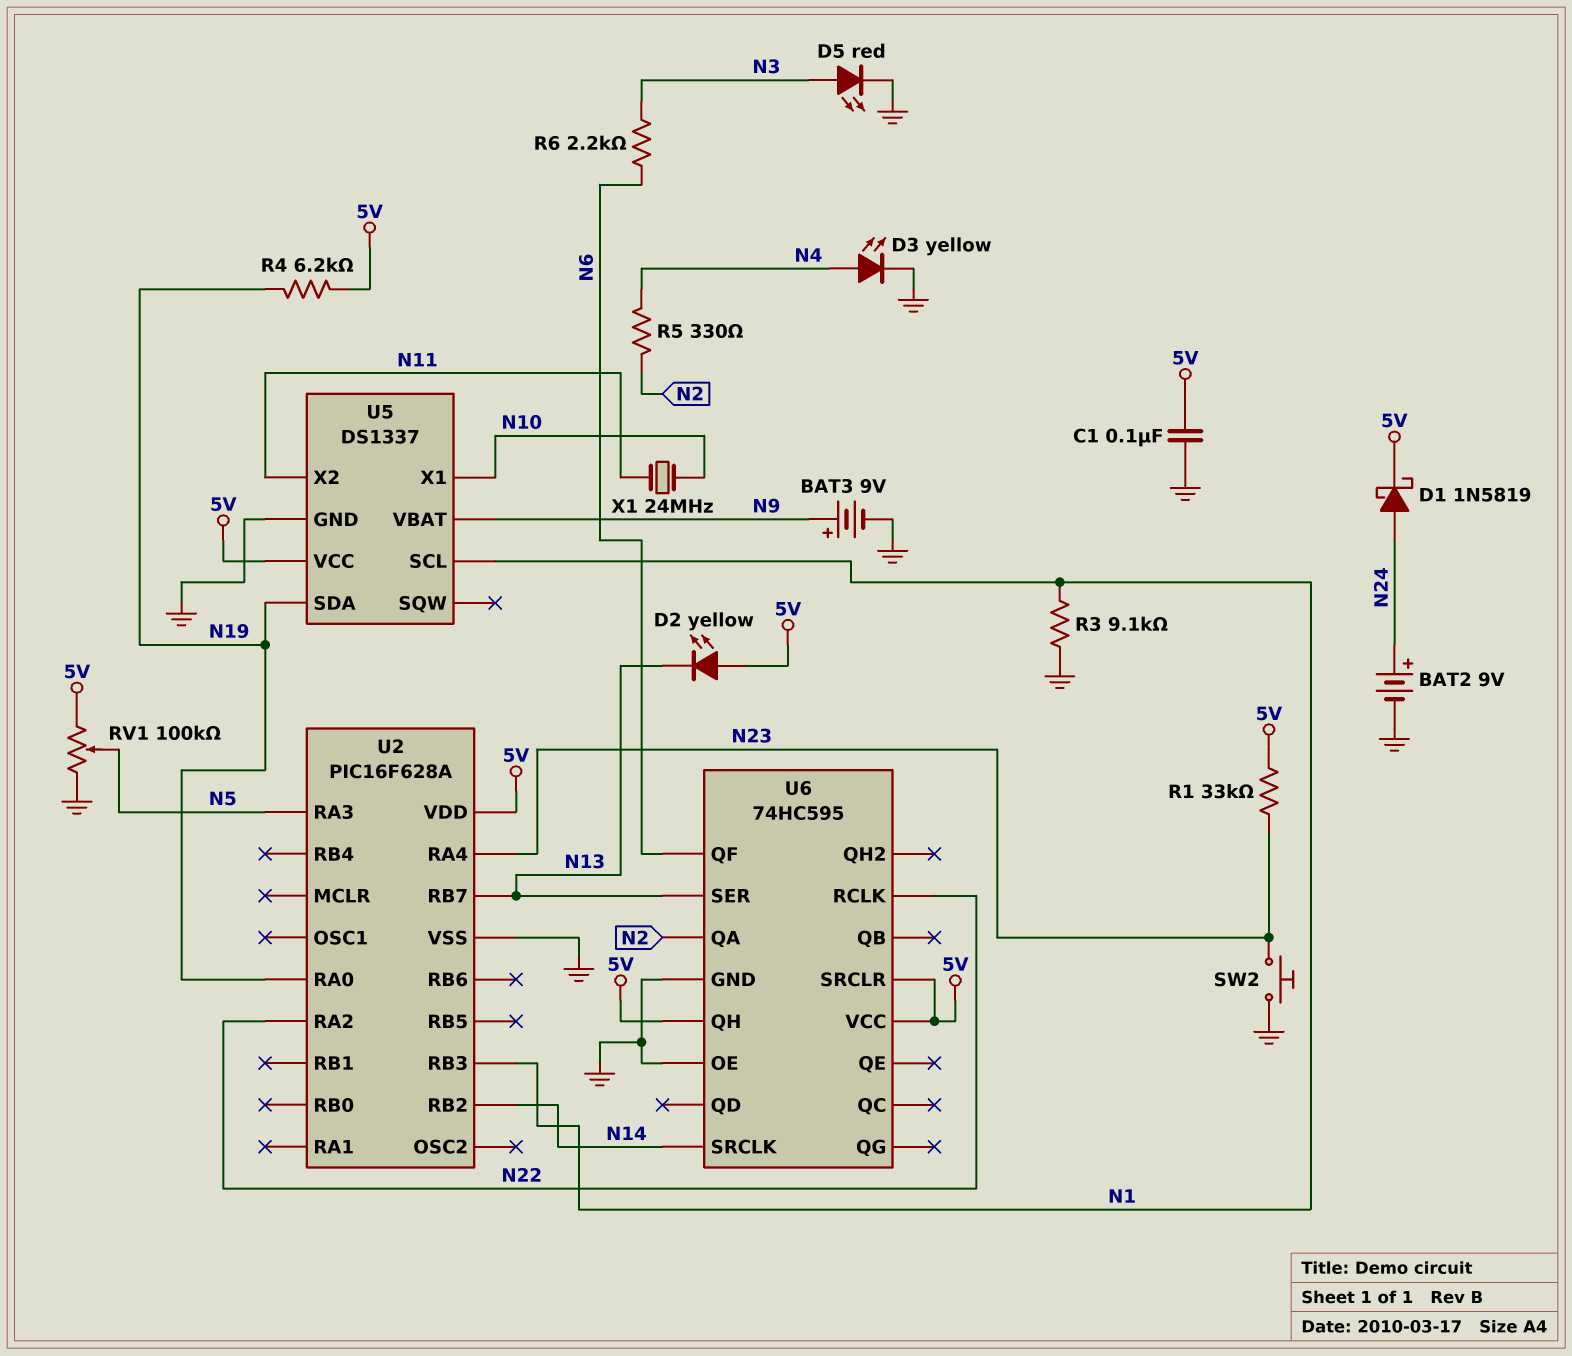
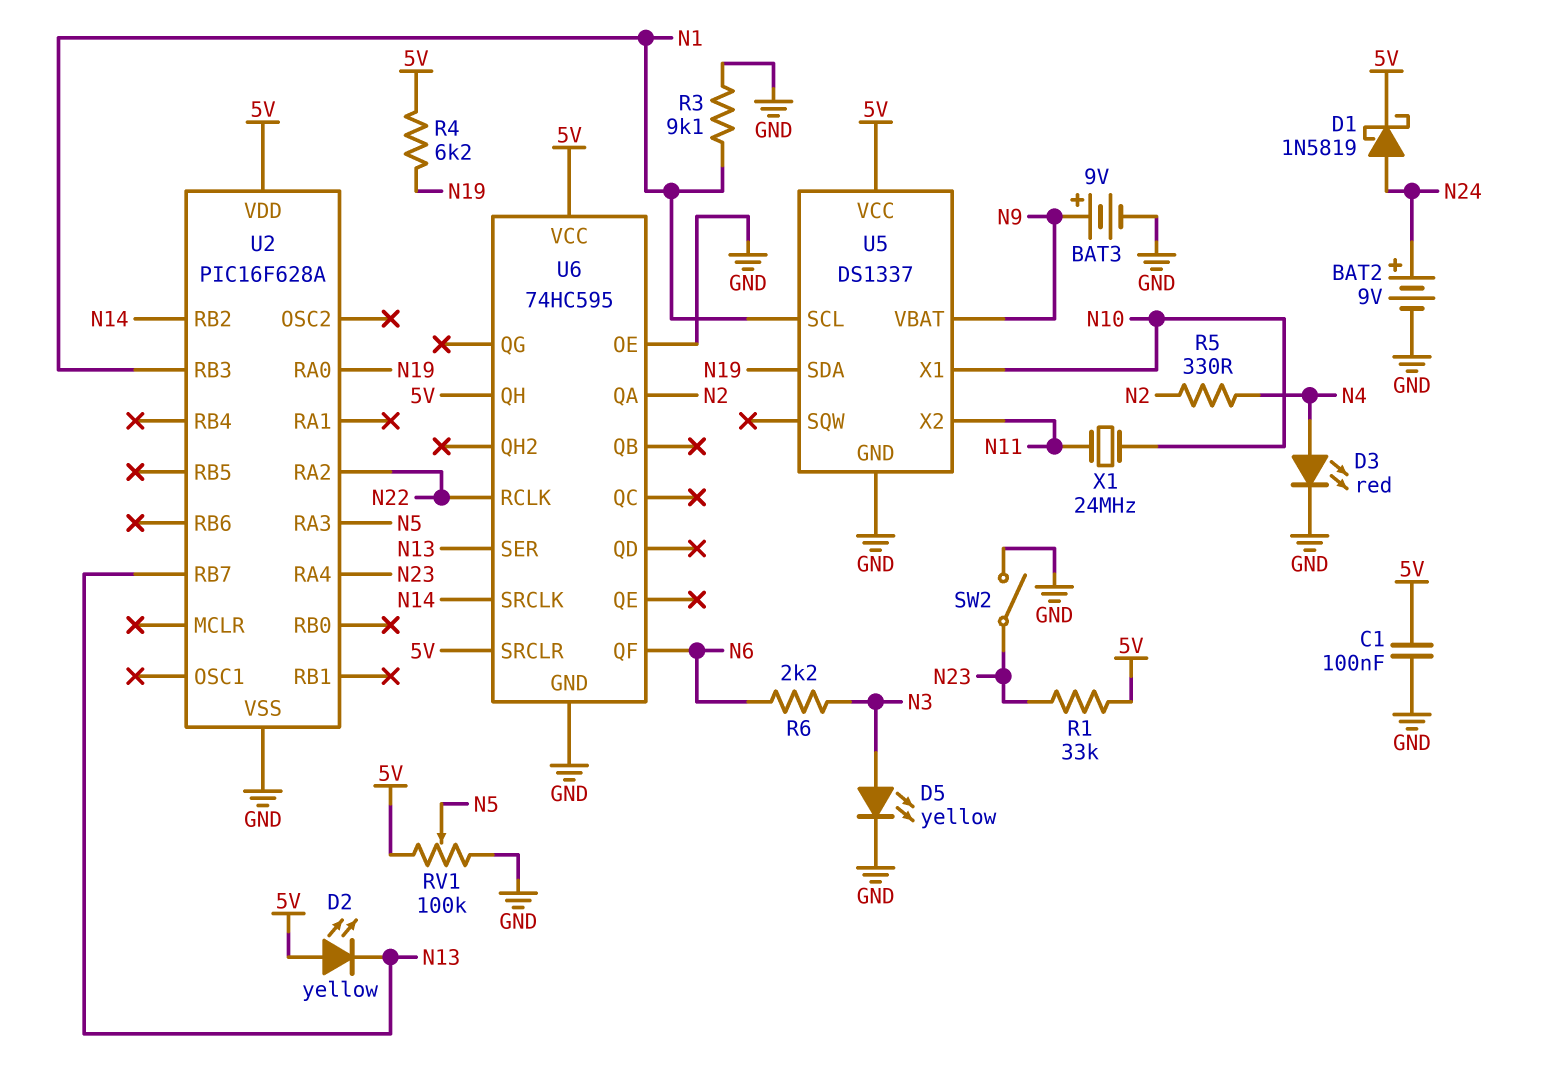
D3: LED yellow (A N4, K GND) -> LED red (A N4, K GND)
D5: LED red (A N3, K GND) -> LED yellow (A N3, K GND)
SW2: button (GND, N23) -> switch (GND, N23)

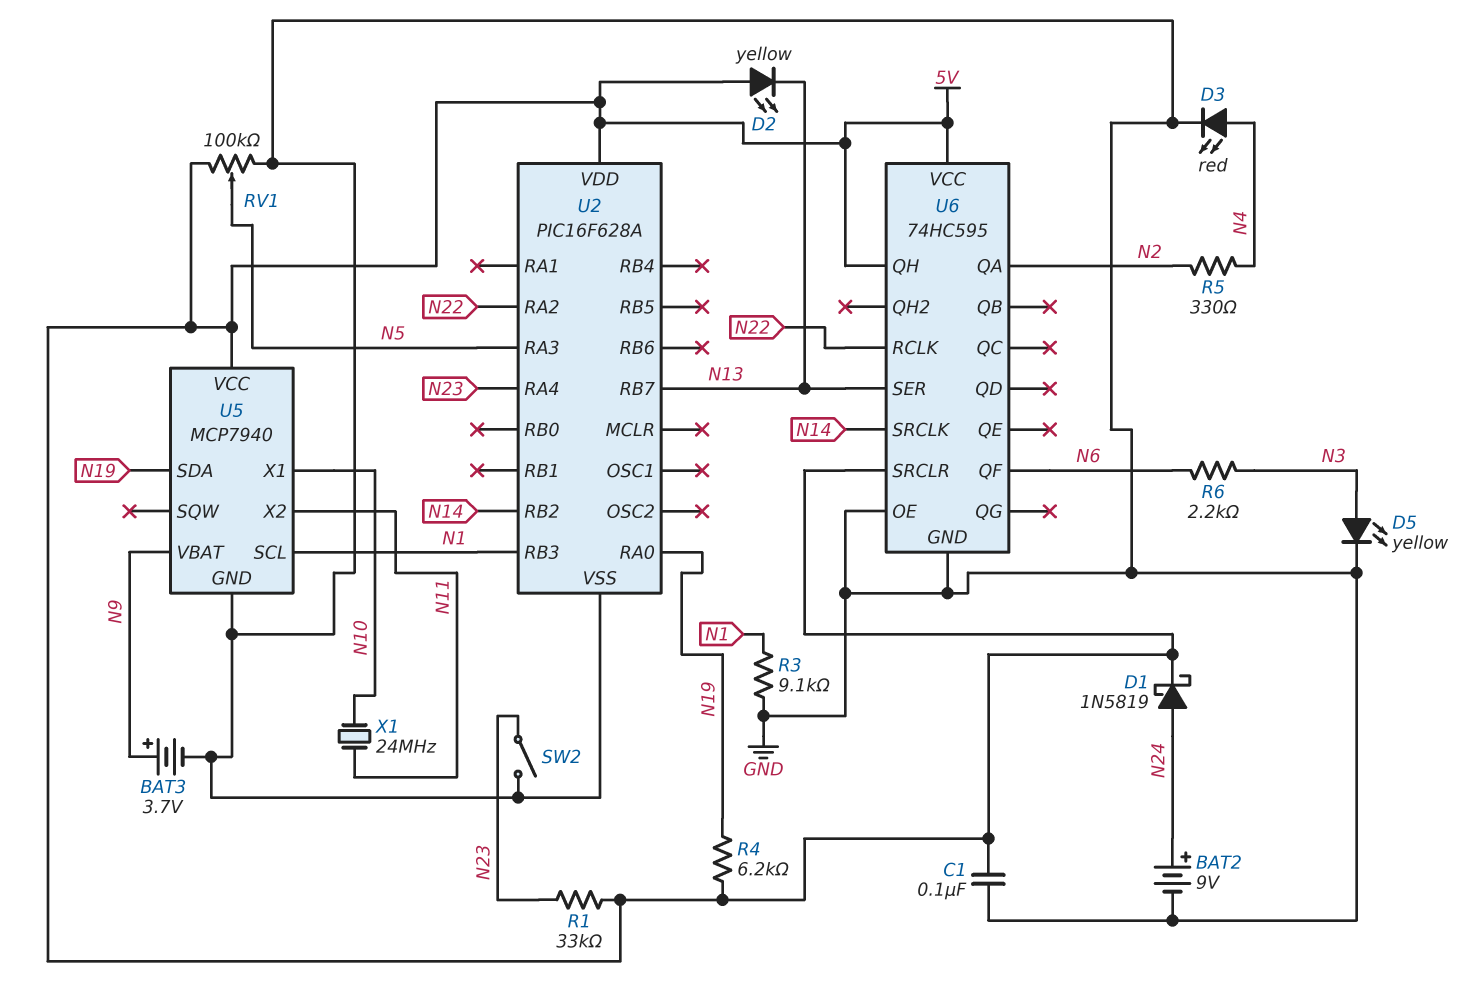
BAT3: 9V (plus N9, minus GND) -> 3.7V (plus N9, minus GND)
U5: DS1337 -> MCP7940

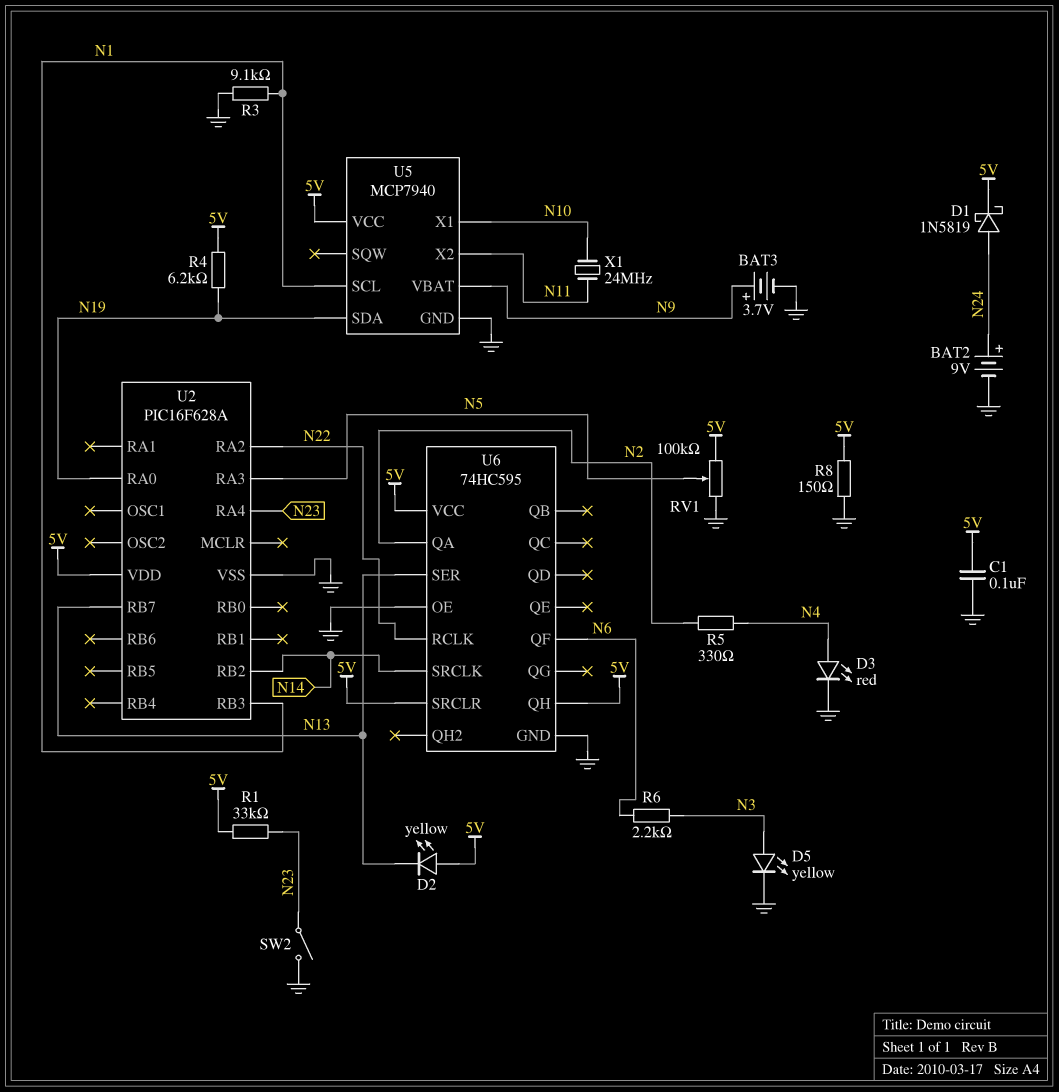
R8: none -> 150 (5V, GND)

